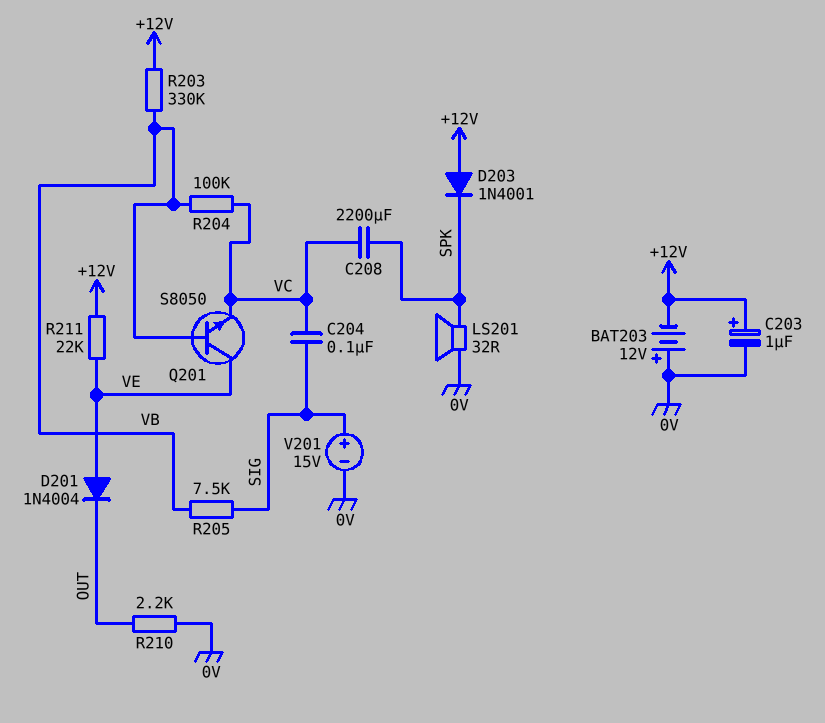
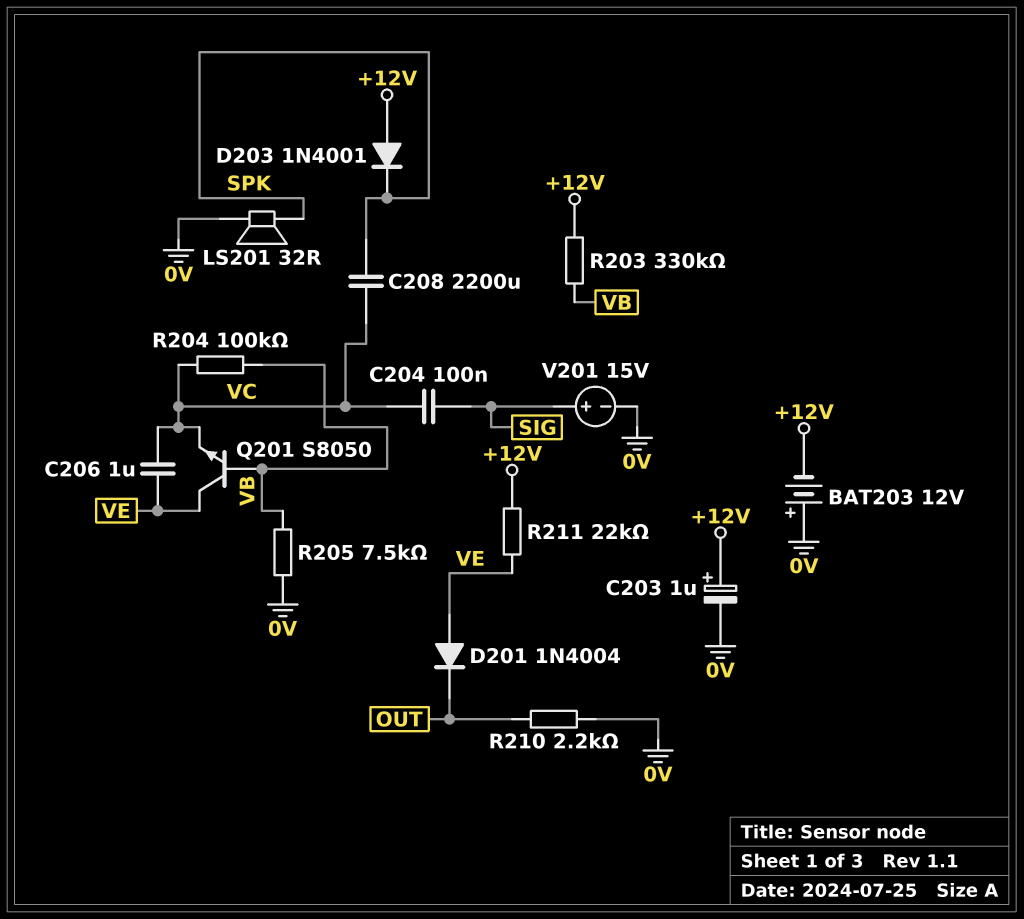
C206: none -> 1uF (VC, VE)
R205: 7.5k (SIG, VB) -> 7.5k (0V, VB)

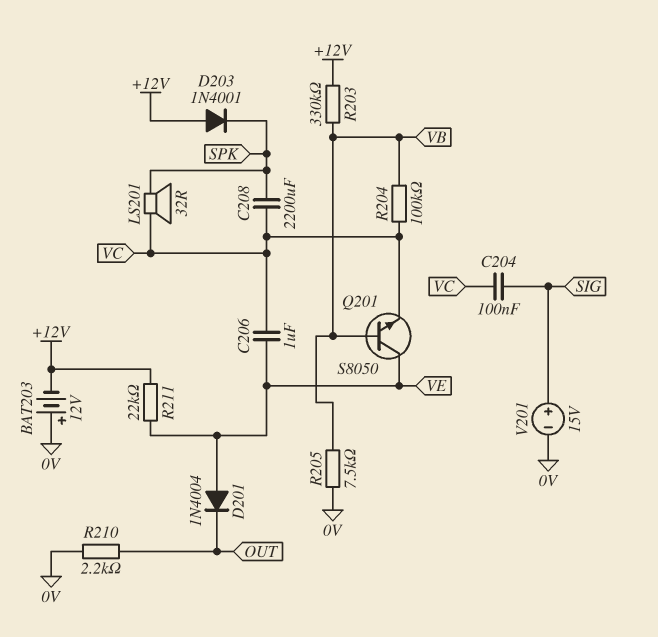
C203: 1uF (plus +12V, minus 0V) -> none
LS201: speaker 32R (0V, SPK) -> speaker 32R (SPK, VC)

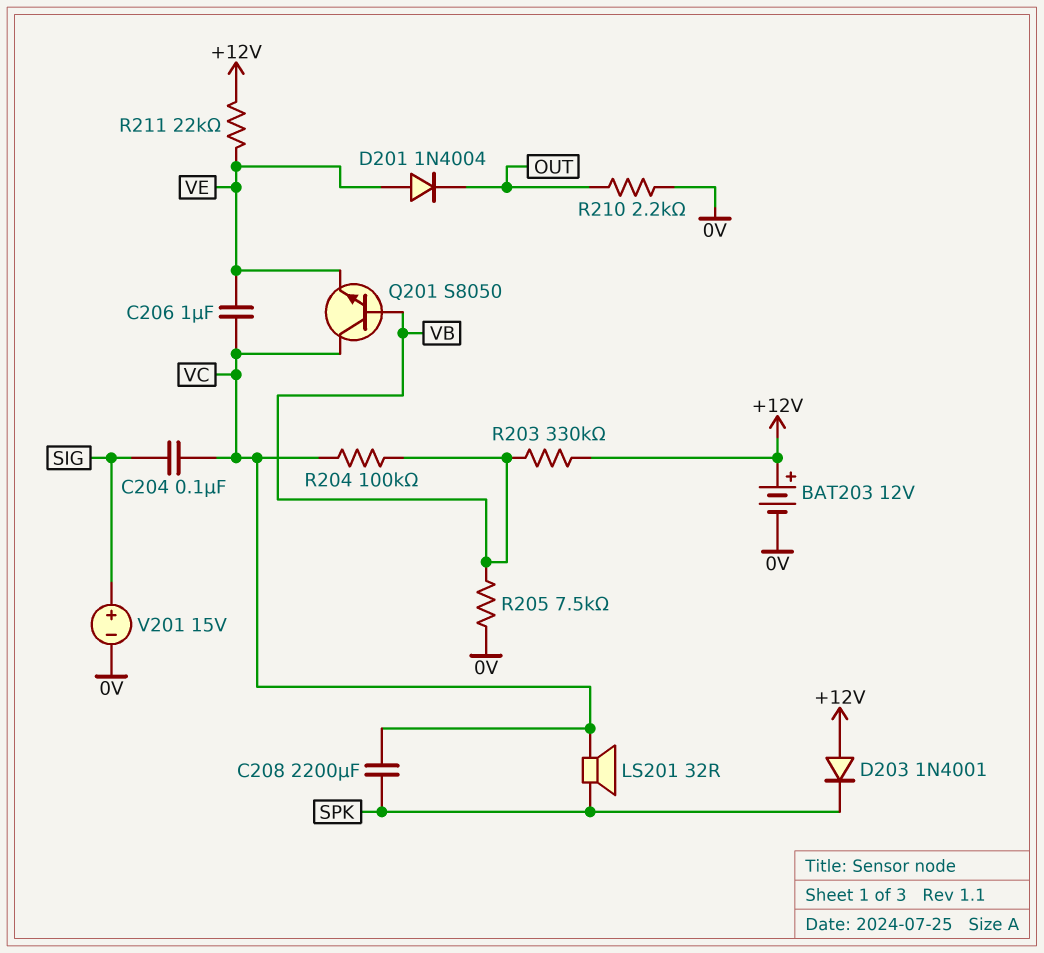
BAT203: 12V (plus 0V, minus +12V) -> 12V (plus +12V, minus 0V)
Q201: NPN S8050 (B VB, C VE, E VC) -> NPN S8050 (B VB, C VC, E VE)

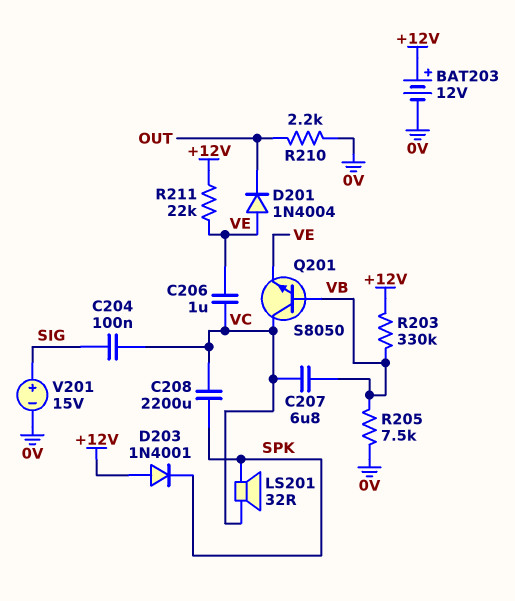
C207: none -> 6.8uF (VB, VC)
R204: 100k (VB, VC) -> none

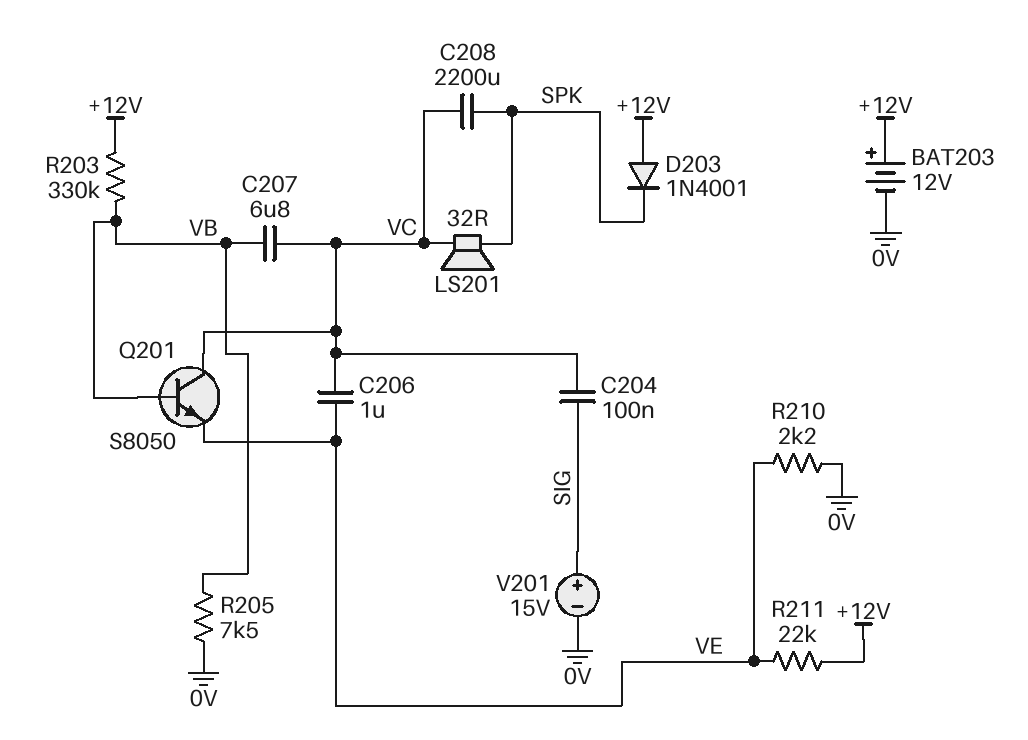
D201: diode 1N4004 (A VE, K OUT) -> none
R210: 2.2k (0V, OUT) -> 2.2k (0V, VE)

